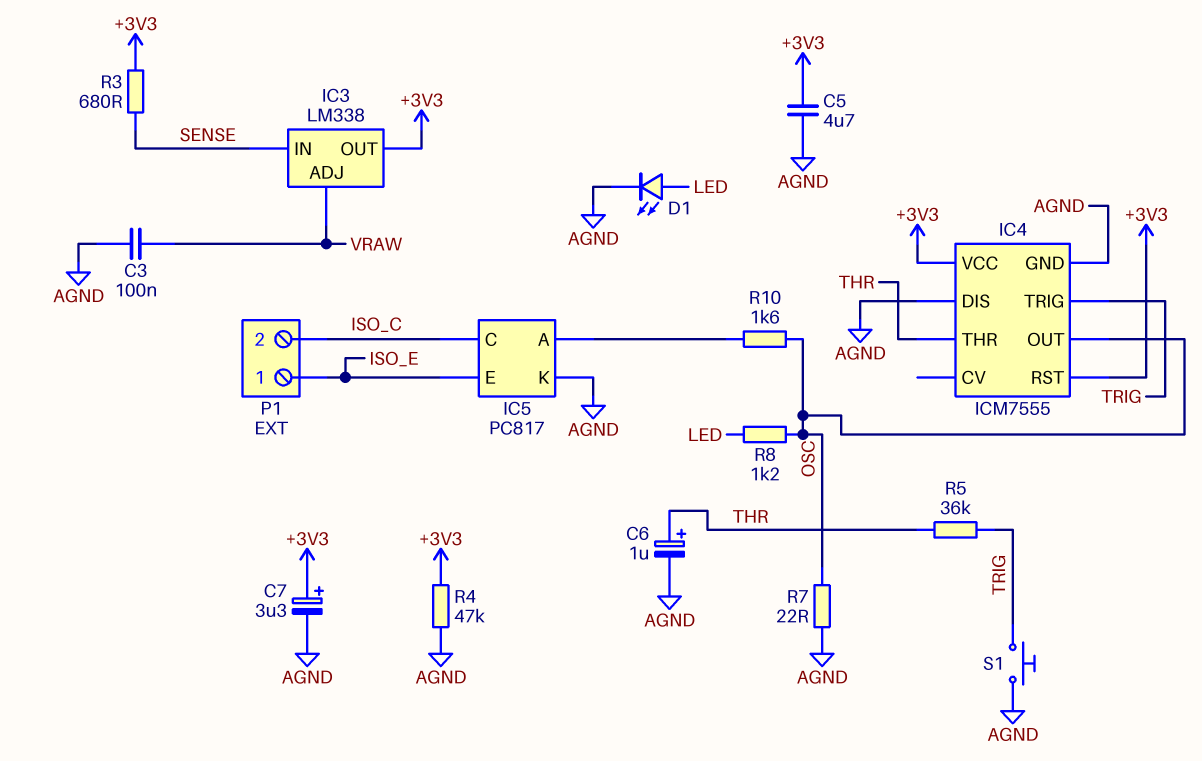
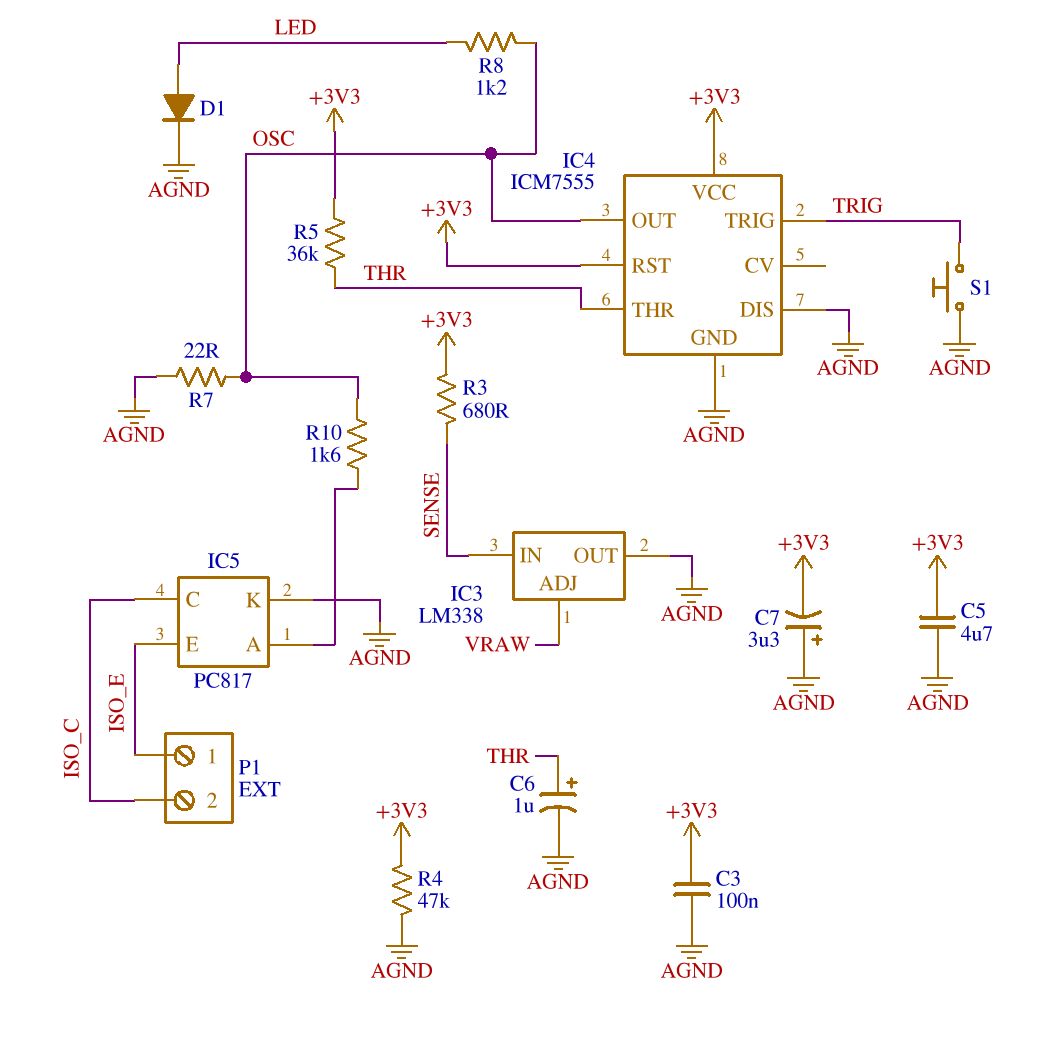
C3: 100nF (AGND, VRAW) -> 100nF (+3V3, AGND)
C7: 3.3uF (plus +3V3, minus AGND) -> 3.3uF (plus AGND, minus +3V3)
D1: LED (A LED, K AGND) -> diode (A LED, K AGND)
IC3 pin OUT: +3V3 -> AGND
R5: 36k (THR, TRIG) -> 36k (+3V3, THR)

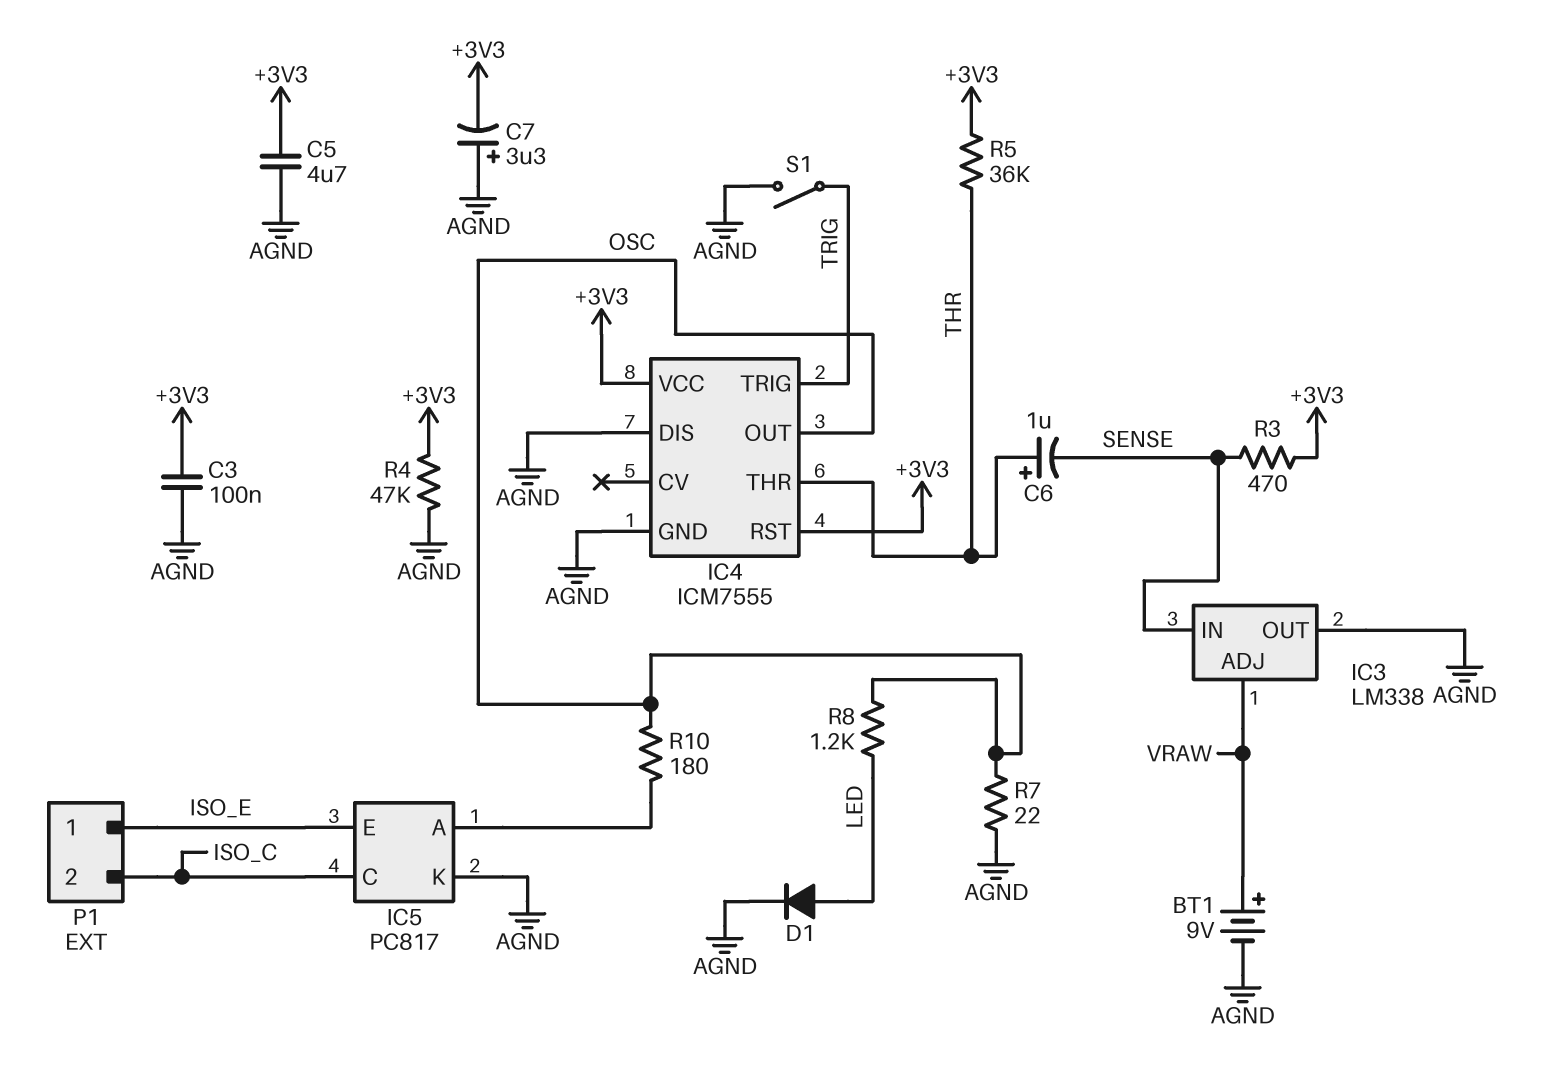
BT1: none -> 9V (plus VRAW, minus AGND)
C6: 1uF (plus THR, minus AGND) -> 1uF (plus THR, minus SENSE)
R3: 680 (+3V3, SENSE) -> 470 (+3V3, SENSE)
R10: 1.6k (IC5/A, OSC) -> 180 (IC5/A, OSC)
S1: button (AGND, TRIG) -> switch (AGND, TRIG)

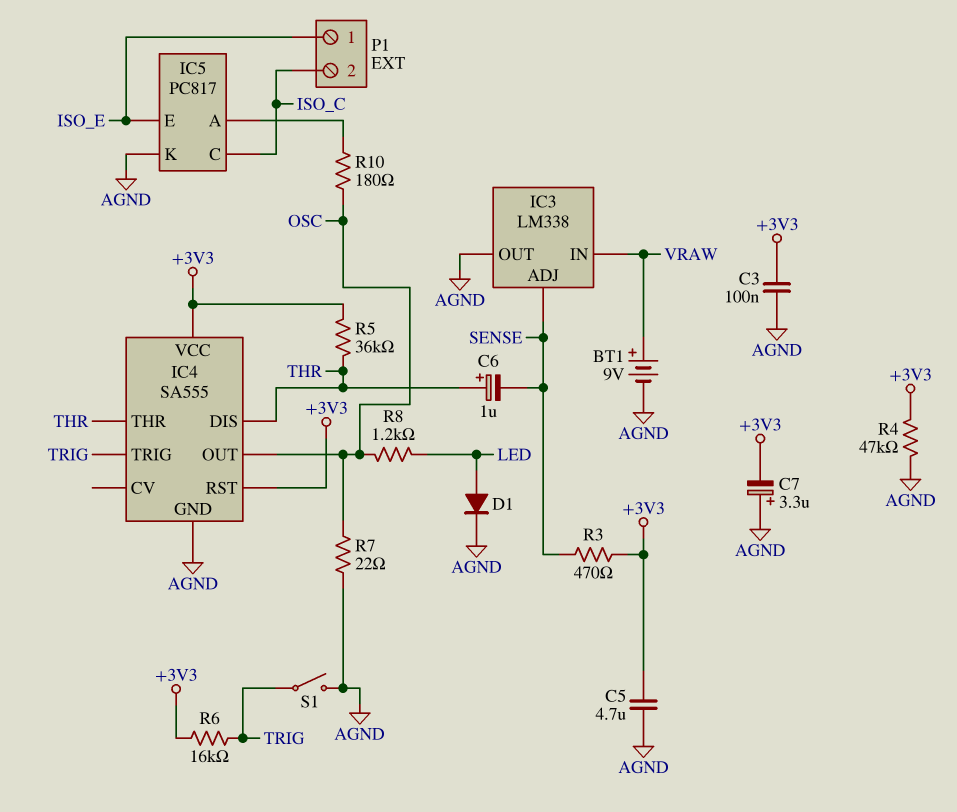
IC3 pin ADJ: VRAW -> SENSE
IC3 pin IN: SENSE -> VRAW
IC4: ICM7555 -> SA555
IC4 pin DIS: AGND -> THR
R6: none -> 16k (+3V3, TRIG)

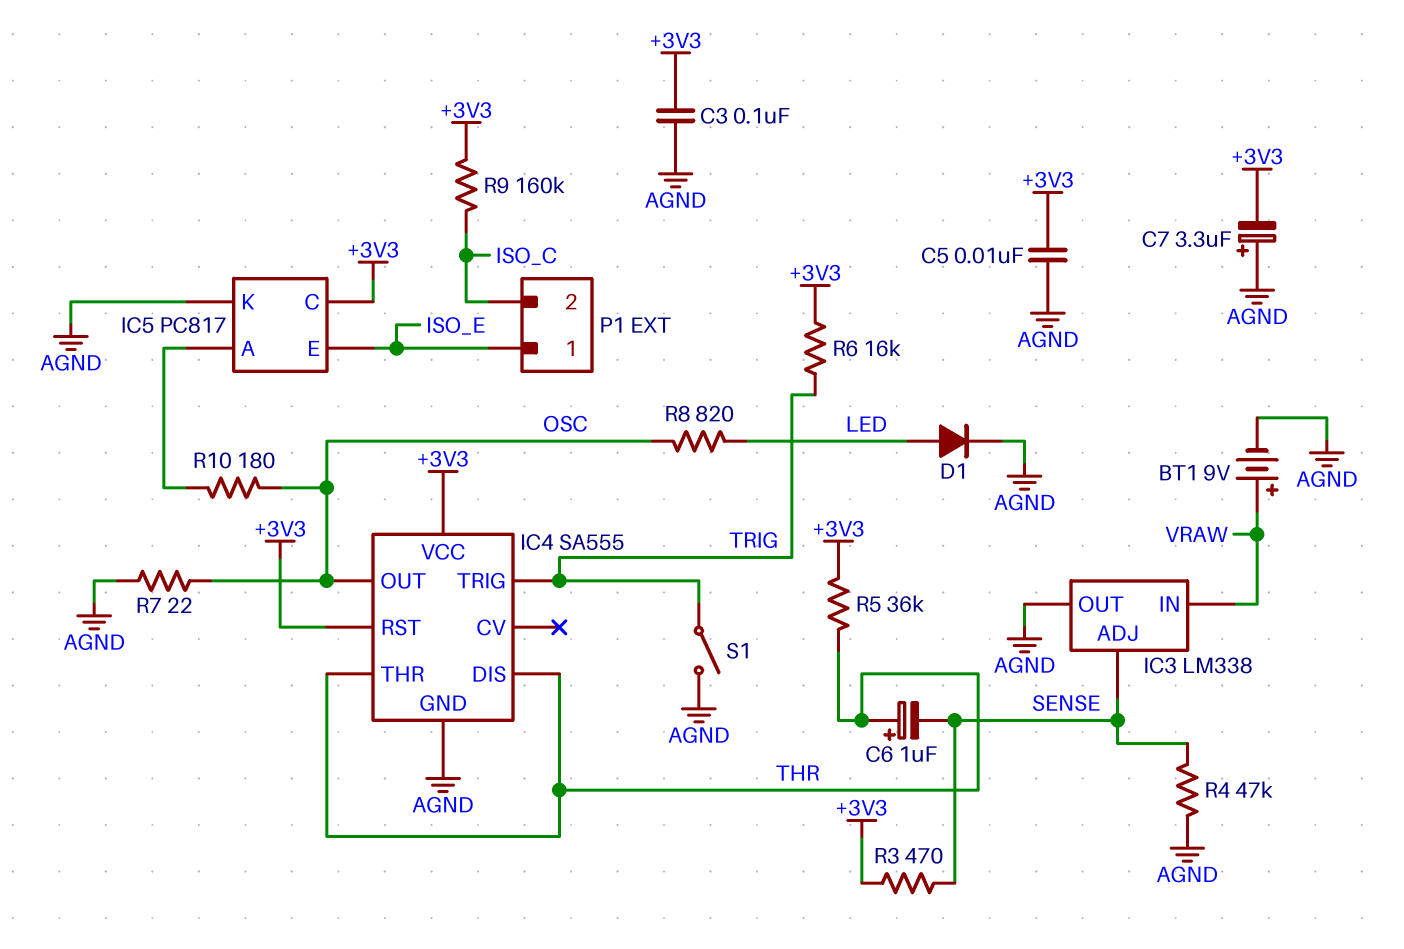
C5: 4.7uF (+3V3, AGND) -> 10nF (+3V3, AGND)
IC5 pin C: ISO_C -> +3V3
R4: 47k (+3V3, AGND) -> 47k (AGND, SENSE)
R8: 1.2k (LED, OSC) -> 820 (LED, OSC)
R9: none -> 160k (+3V3, ISO_C)

